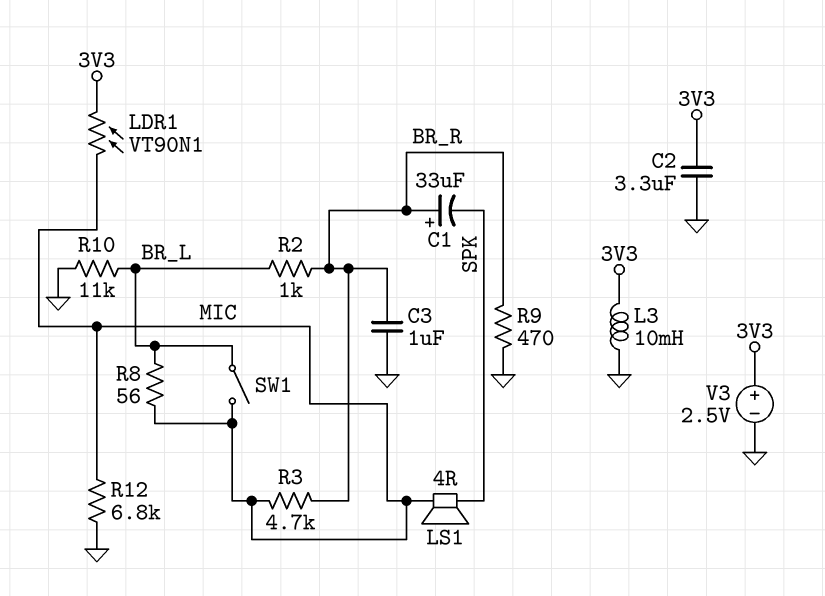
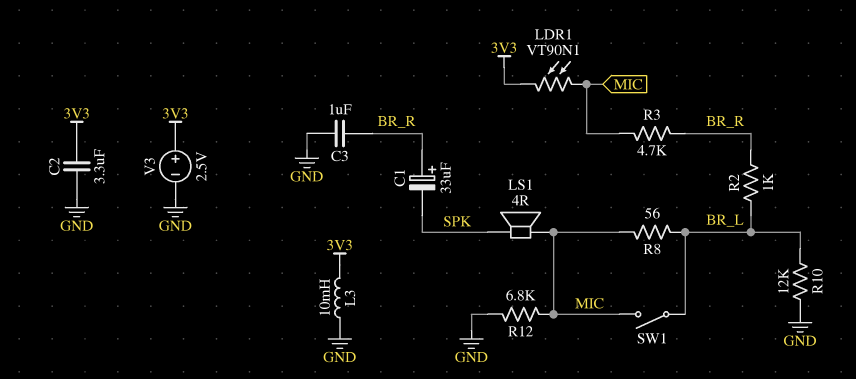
R9: 470 (BR_R, GND) -> none
R10: 11k (BR_L, GND) -> 12k (BR_L, GND)

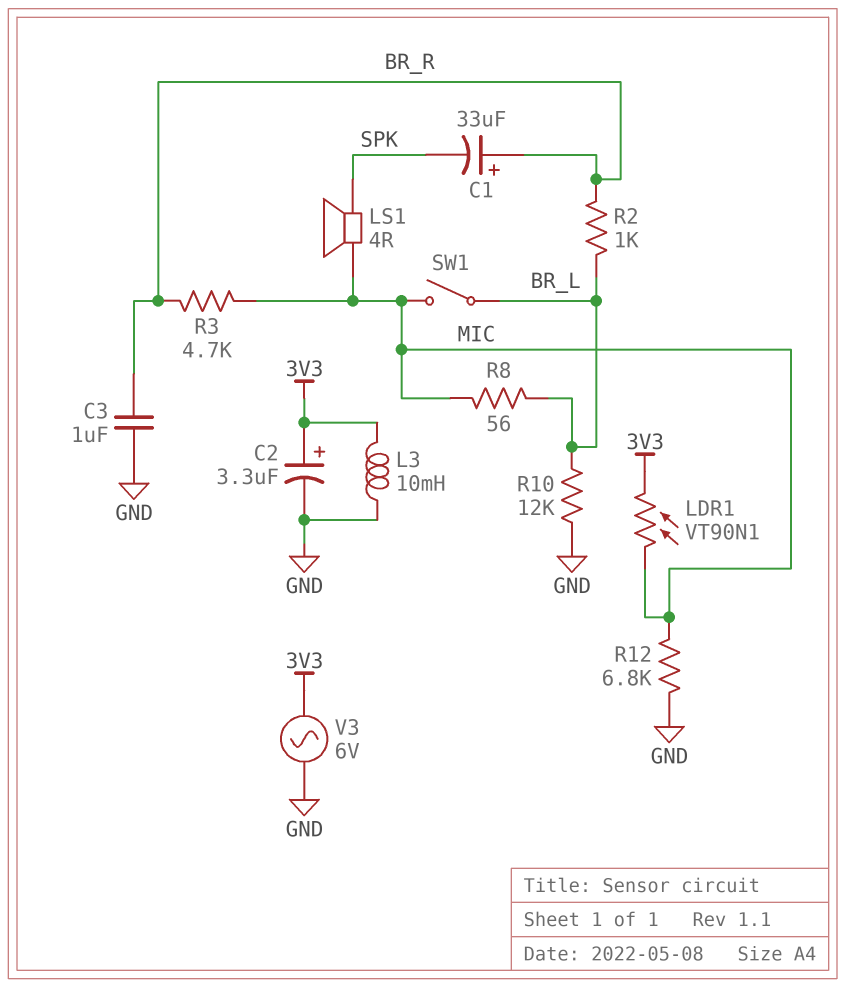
C2: 3.3uF (3V3, GND) -> 3.3uF (plus 3V3, minus GND)
V3: 2.5V (plus 3V3, minus GND) -> AC 6V (3V3, GND)

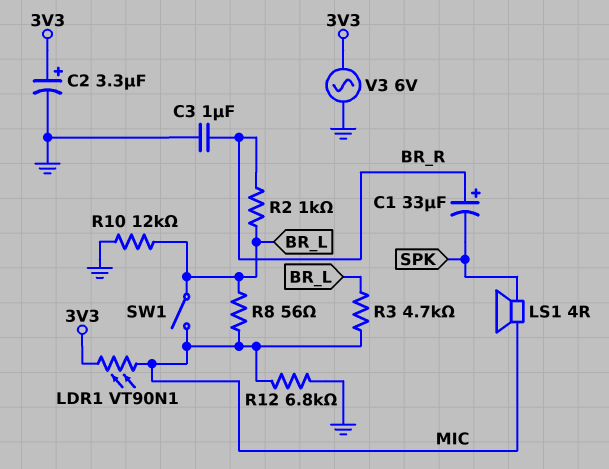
L3: 10mH (3V3, GND) -> none
R3: 4.7k (BR_R, MIC) -> 4.7k (BR_L, MIC)

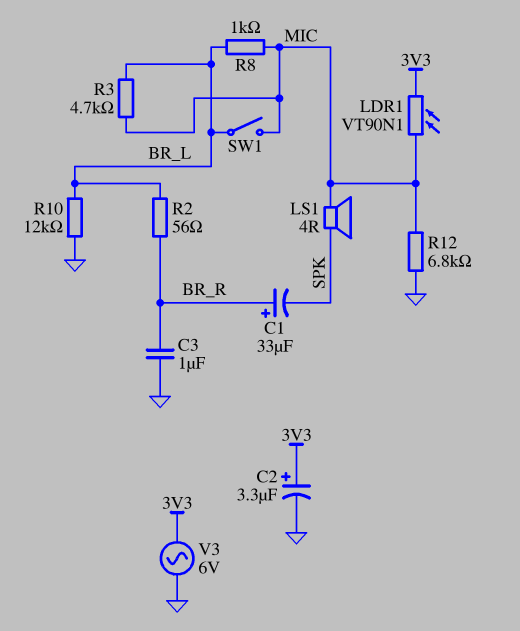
R2: 1k (BR_L, BR_R) -> 56 (BR_L, BR_R)
R8: 56 (BR_L, MIC) -> 1k (BR_L, MIC)

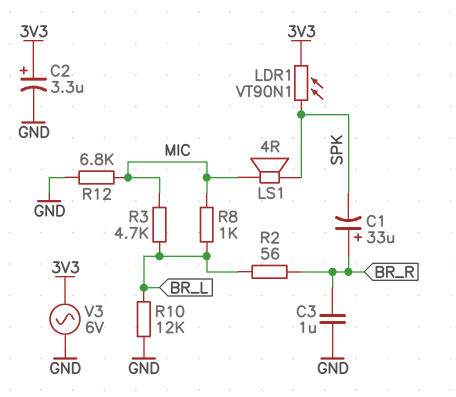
LDR1: VT90N1 (3V3, MIC) -> VT90N1 (3V3, SPK)
SW1: switch (BR_L, MIC) -> none

